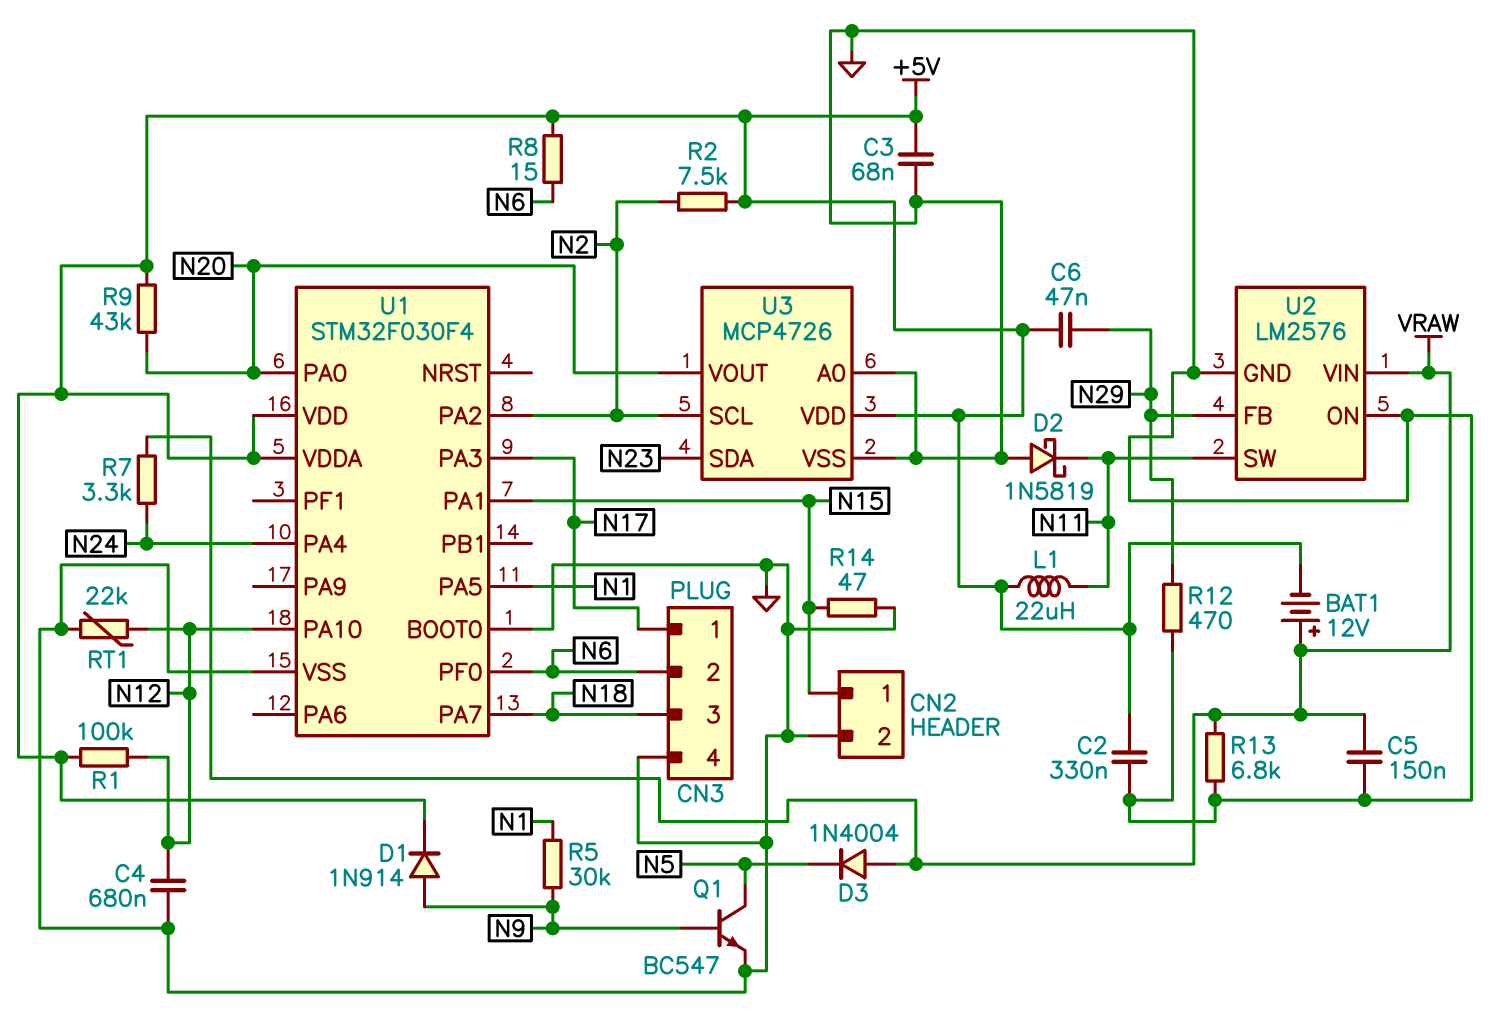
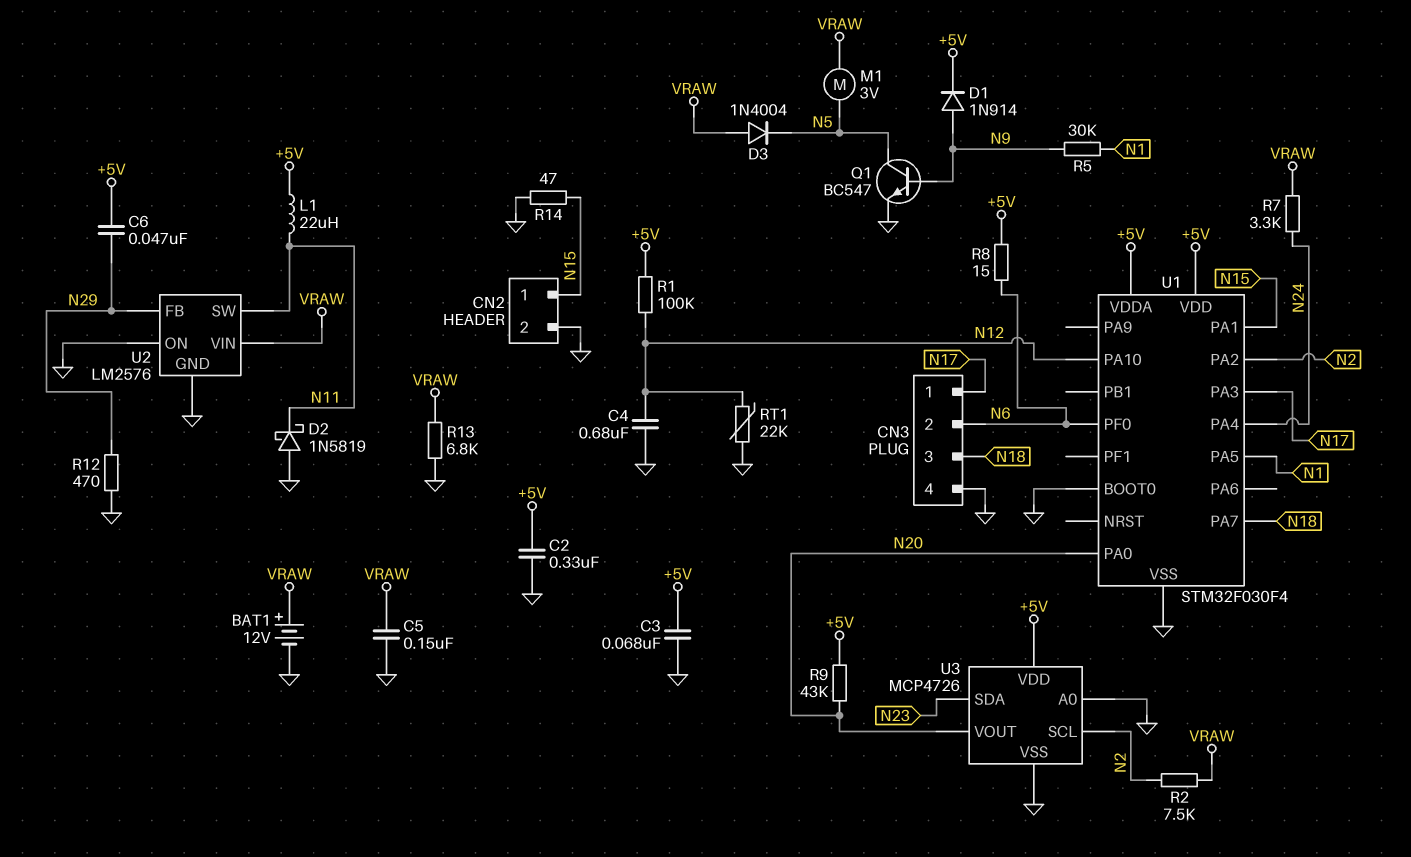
BAT1: 12V (plus VRAW, minus +5V) -> 12V (plus VRAW, minus GND)
M1: none -> motor 3V (N5, VRAW)
R2: 7.5k (+5V, N2) -> 7.5k (N2, VRAW)

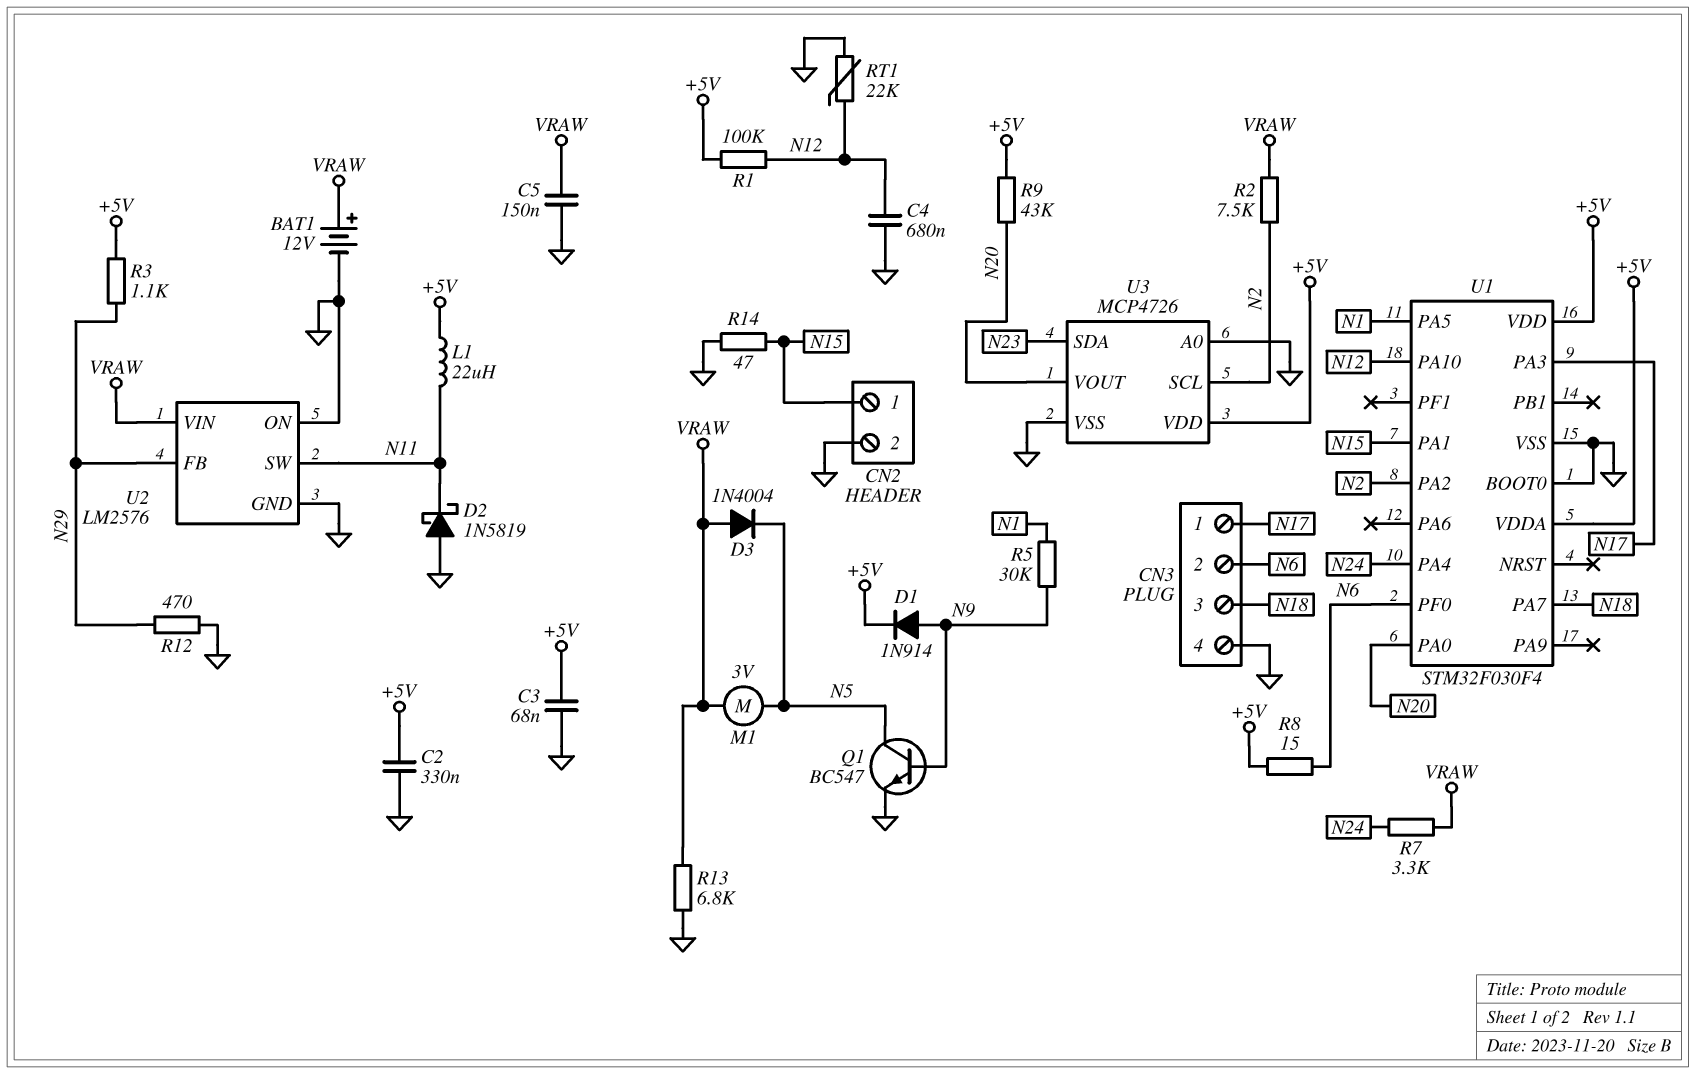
C6: 47nF (+5V, N29) -> none
R3: none -> 1.1k (+5V, N29)

